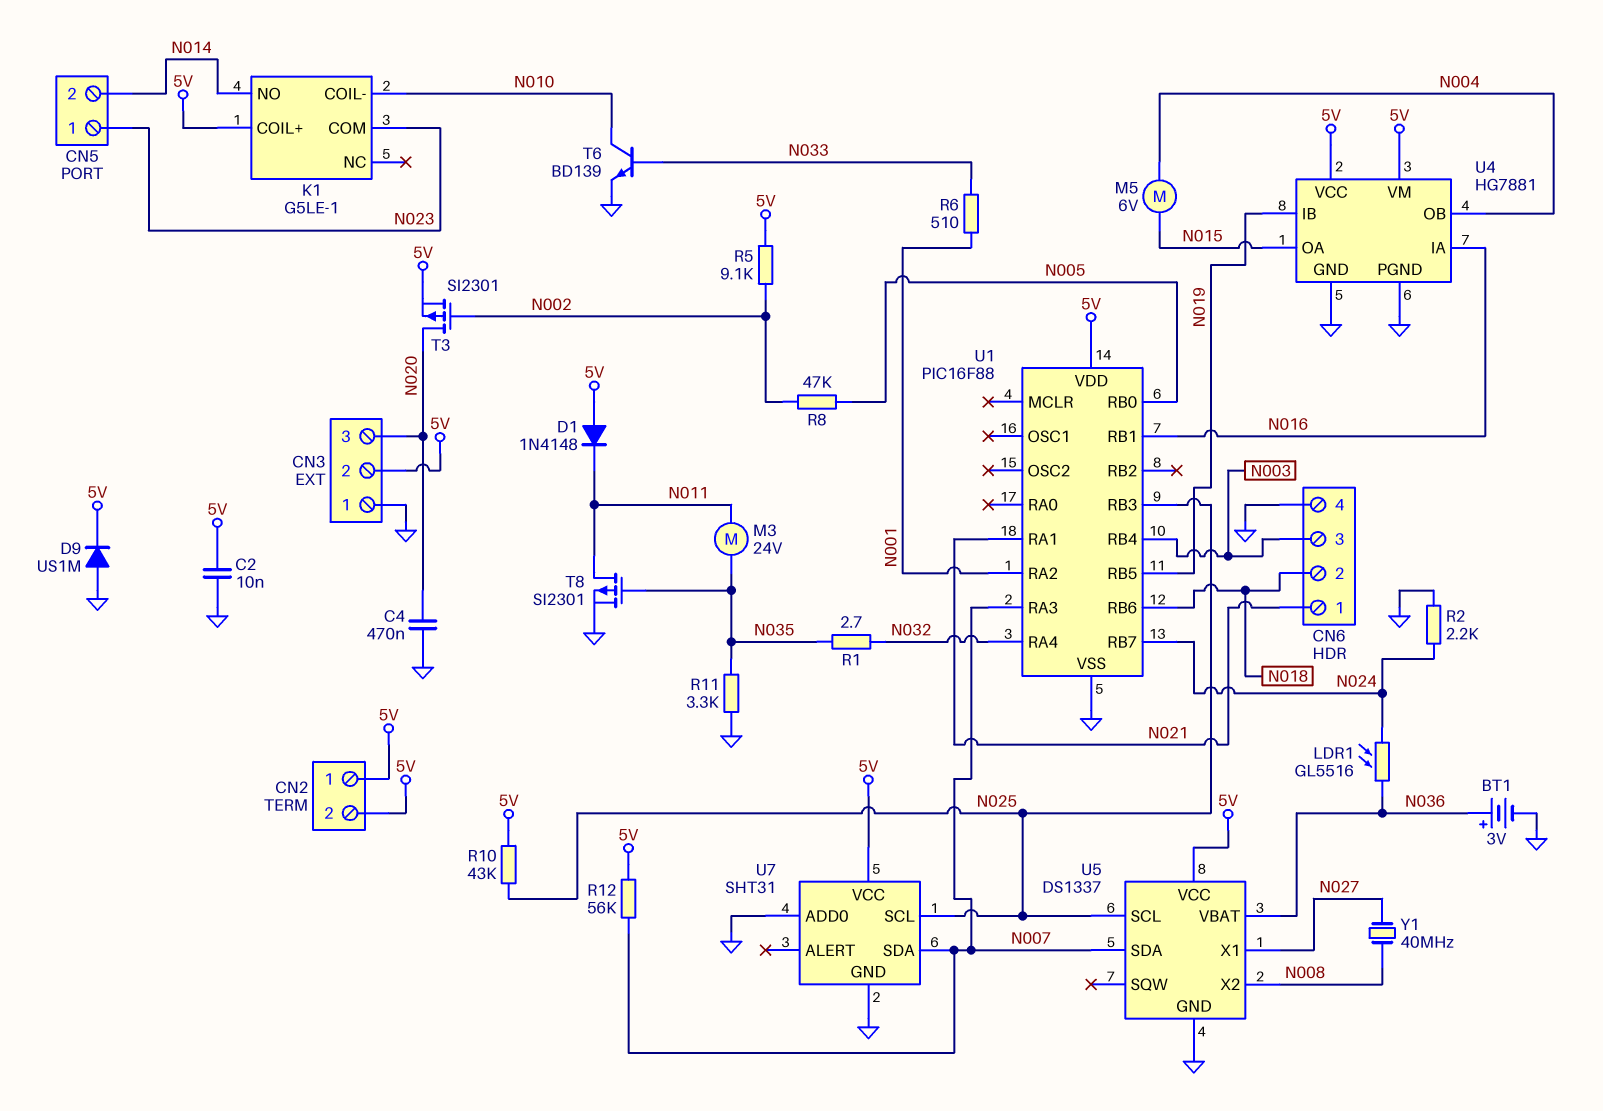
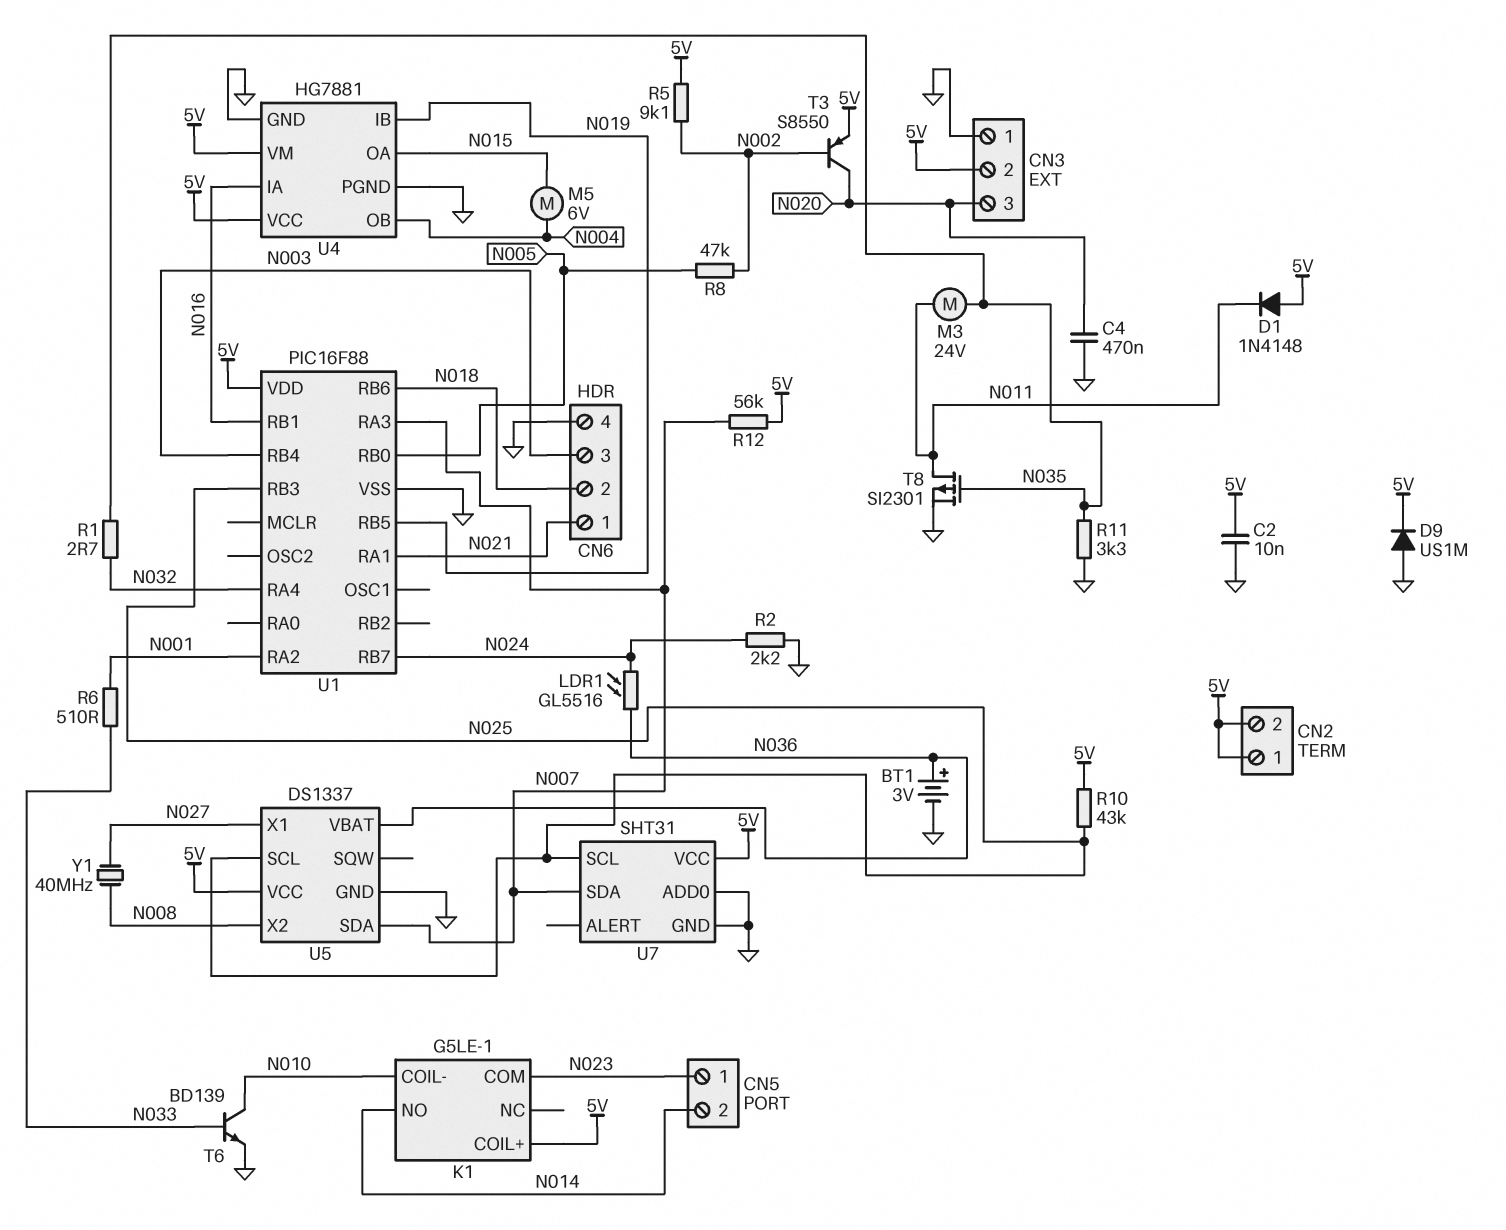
T3: PMOS SI2301 (G N002, D N020, S 5V) -> PNP S8550 (B N002, C N020, E 5V)

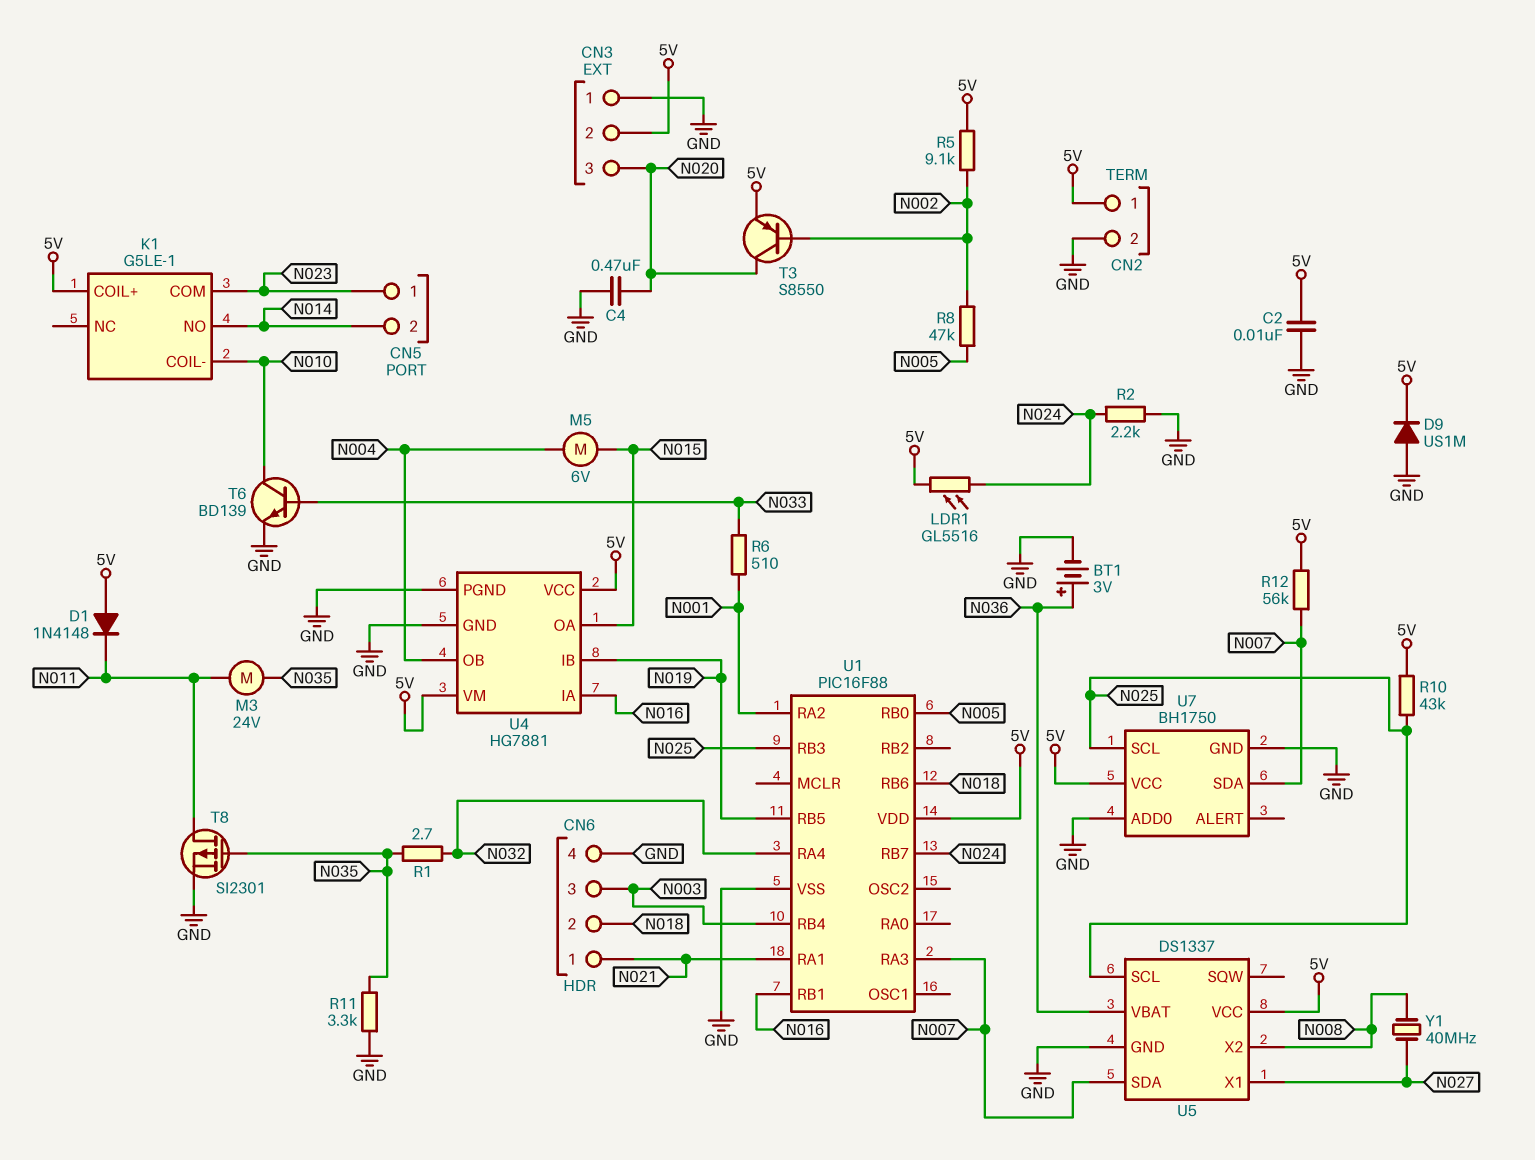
CN2 pin 2: 5V -> GND
LDR1: GL5516 (N024, N036) -> GL5516 (5V, N024)
U7: SHT31 -> BH1750

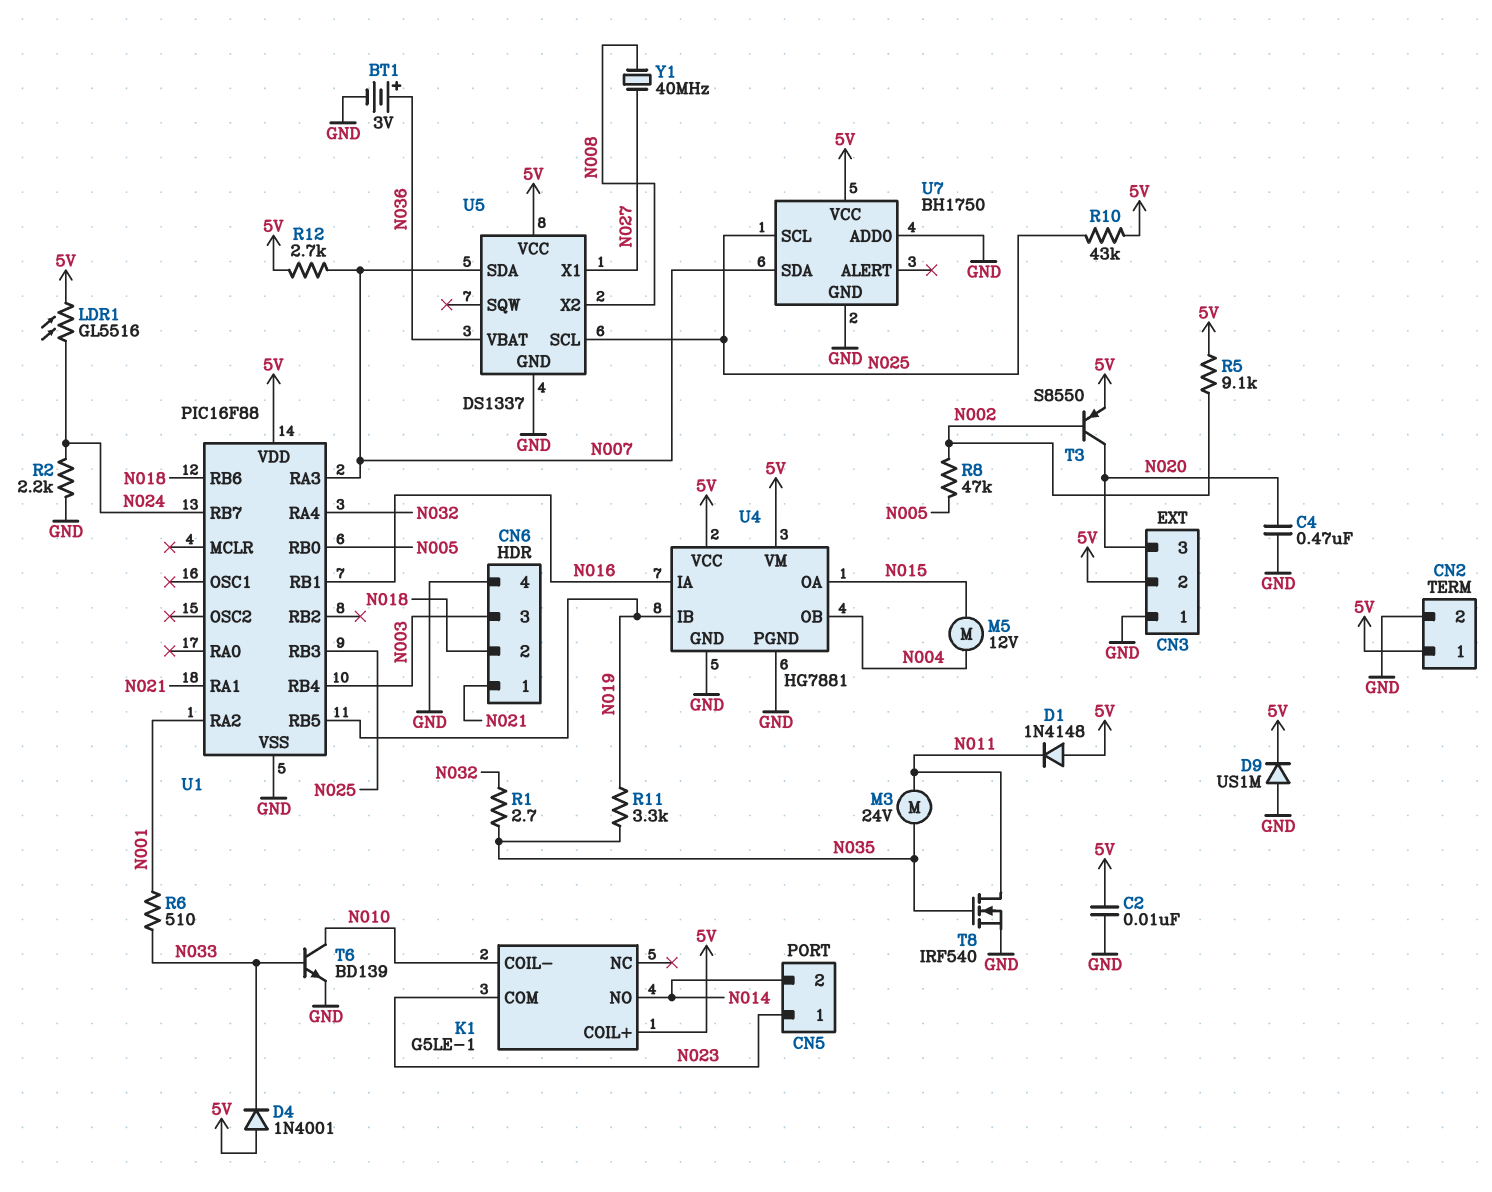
D4: none -> diode 1N4001 (A 5V, K N033)
M5: motor 6V (N004, N015) -> motor 12V (N004, N015)
R11: 3.3k (GND, N035) -> 3.3k (N019, N035)
R12: 56k (5V, N007) -> 2.7k (5V, N007)
T8: PMOS SI2301 (G N035, D N011, S GND) -> NMOS IRF540 (G N035, D N011, S GND)

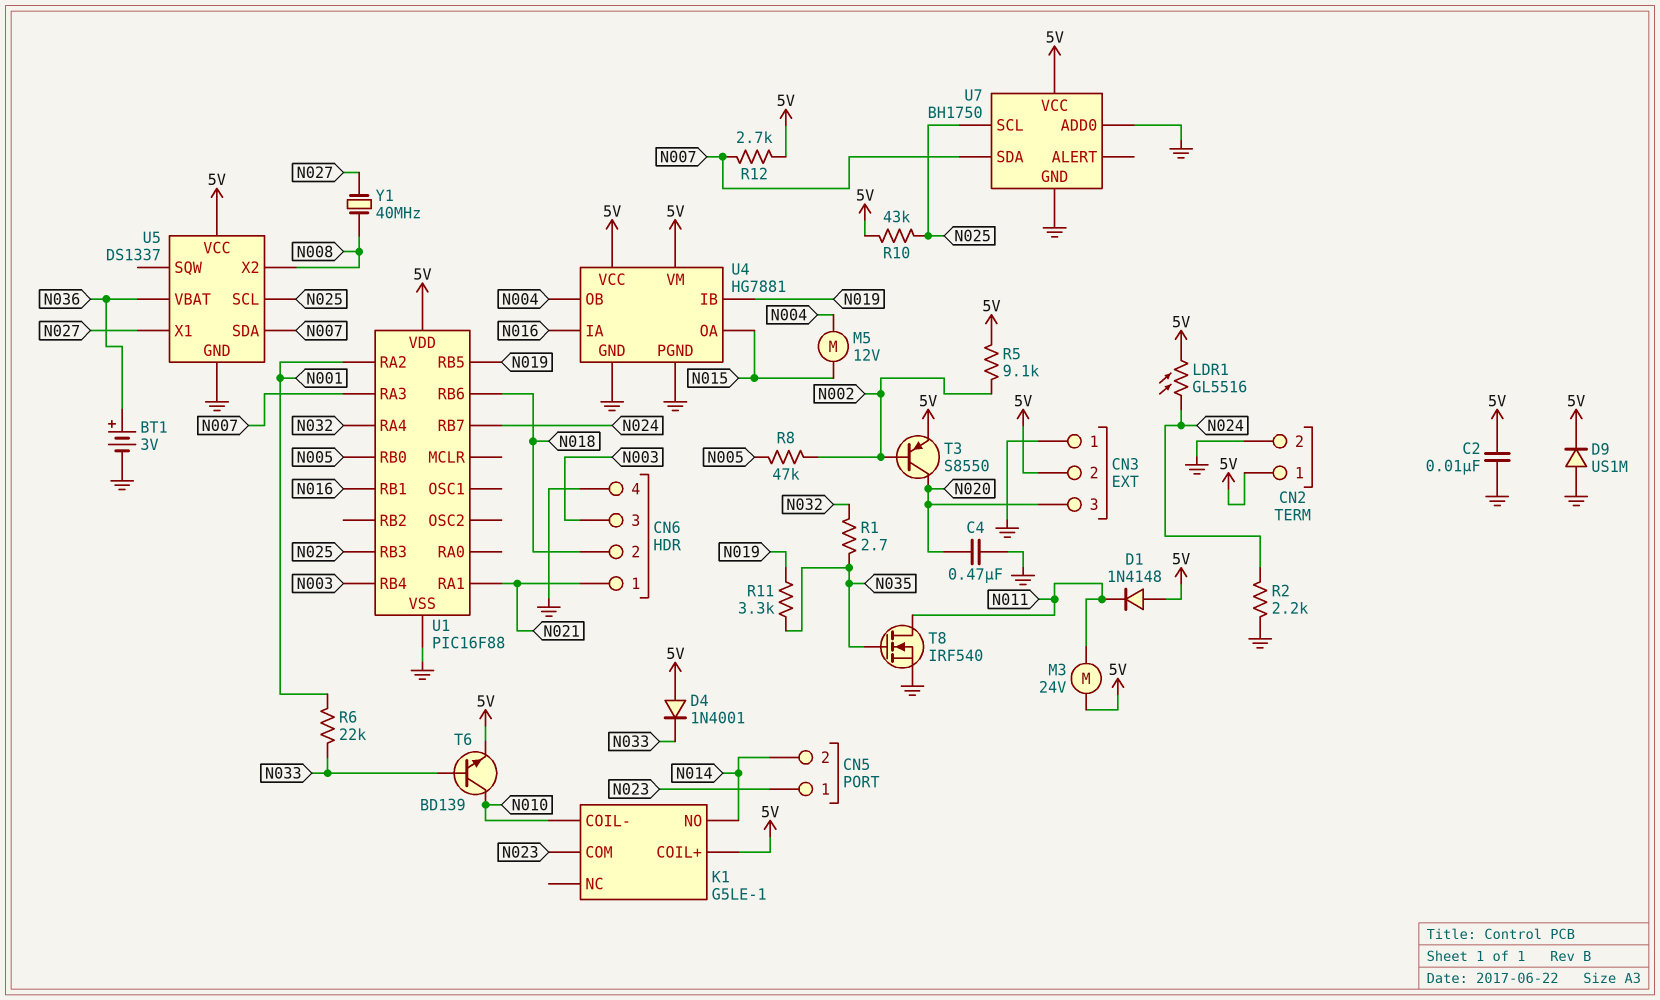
M3: motor 24V (N011, N035) -> motor 24V (5V, N011)
R6: 510 (N001, N033) -> 22k (N001, N033)
T6: NPN BD139 (B N033, C N010, E GND) -> NPN BD139 (B N033, C N010, E 5V)

